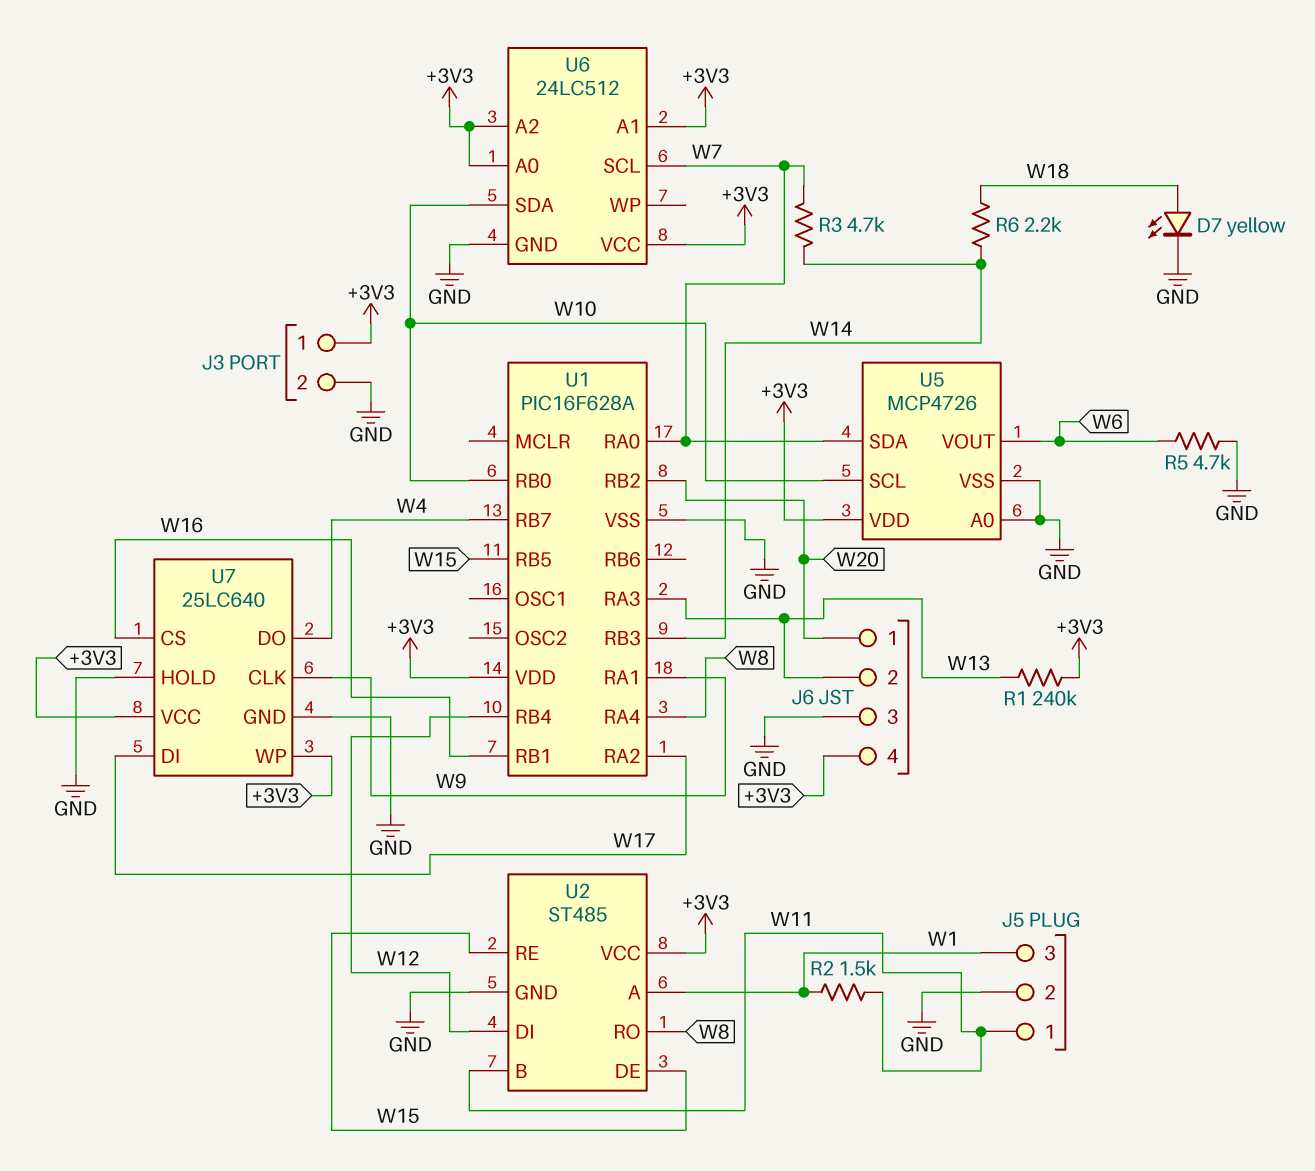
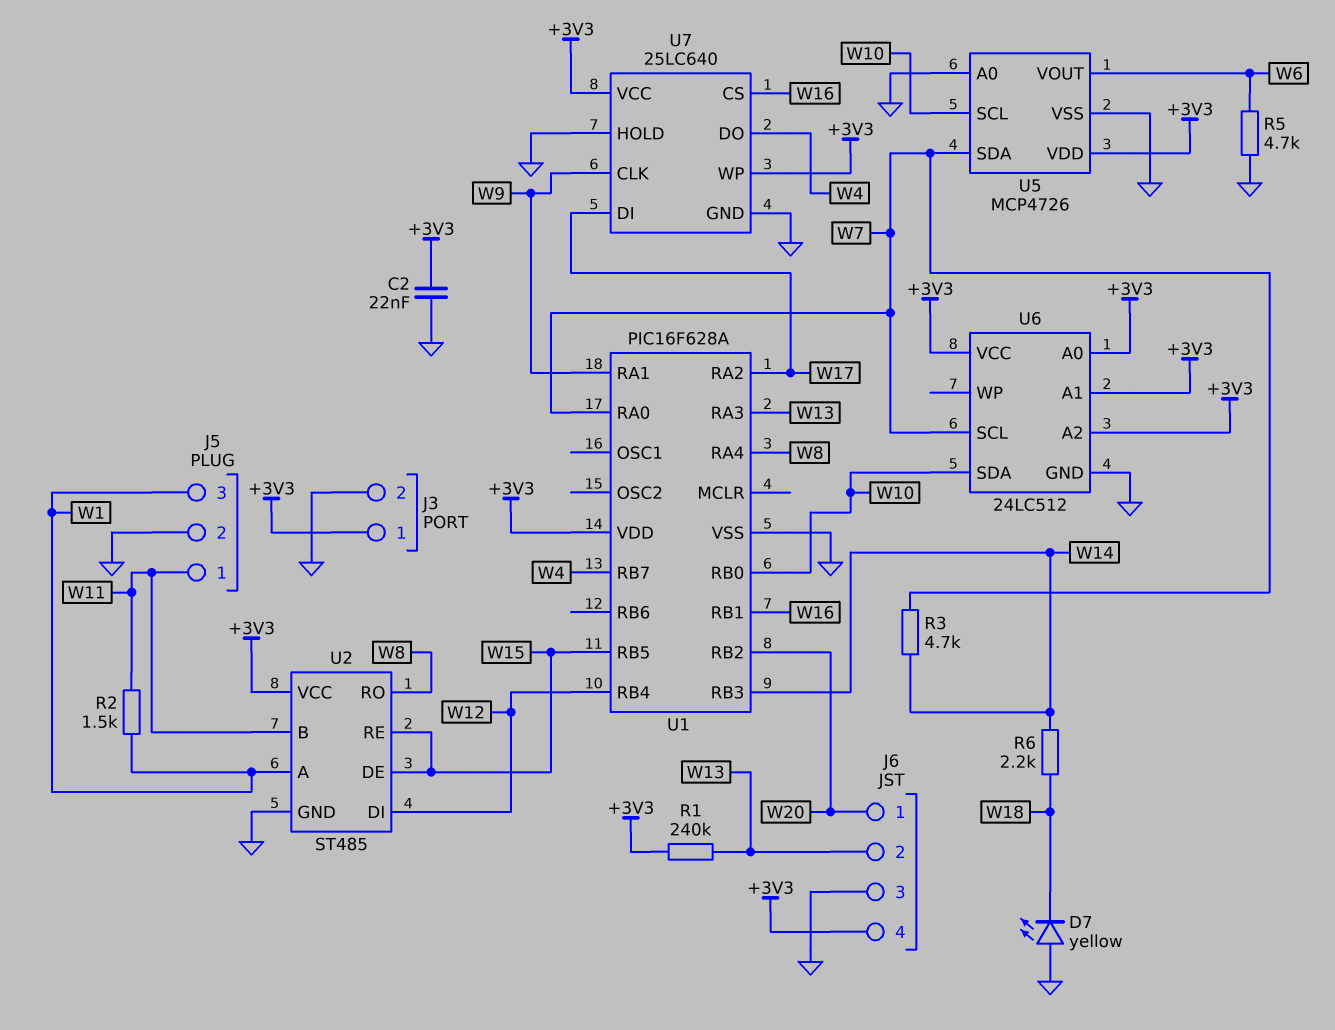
C2: none -> 22nF (+3V3, GND)
D7: LED yellow (A W18, K GND) -> LED yellow (A GND, K W18)

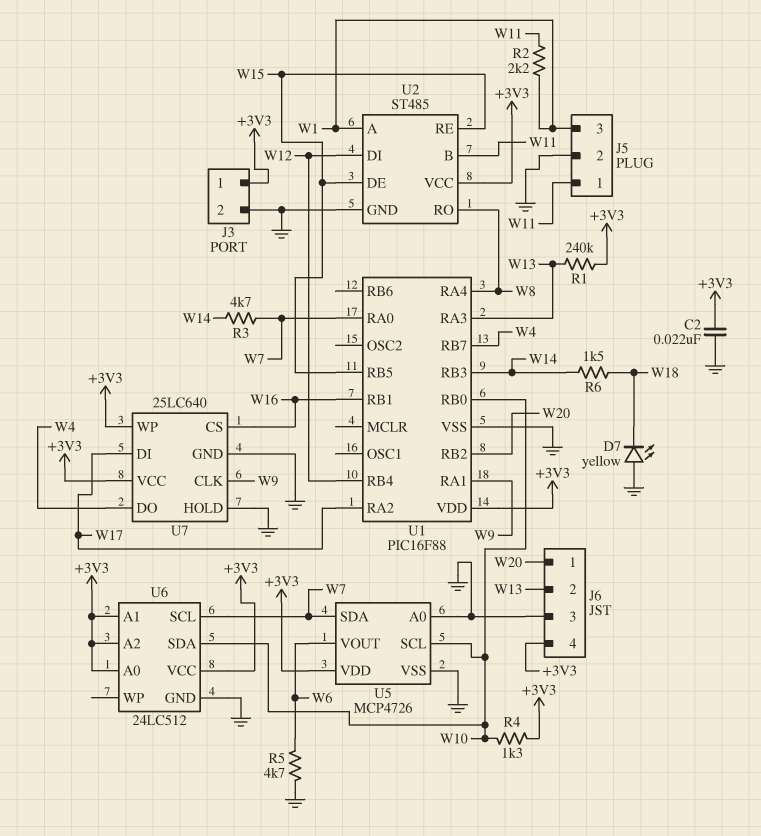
R2: 1.5k (W1, W11) -> 2.2k (W1, W11)
R4: none -> 1.3k (+3V3, W10)
R6: 2.2k (W14, W18) -> 1.5k (W14, W18)
U1: PIC16F628A -> PIC16F88

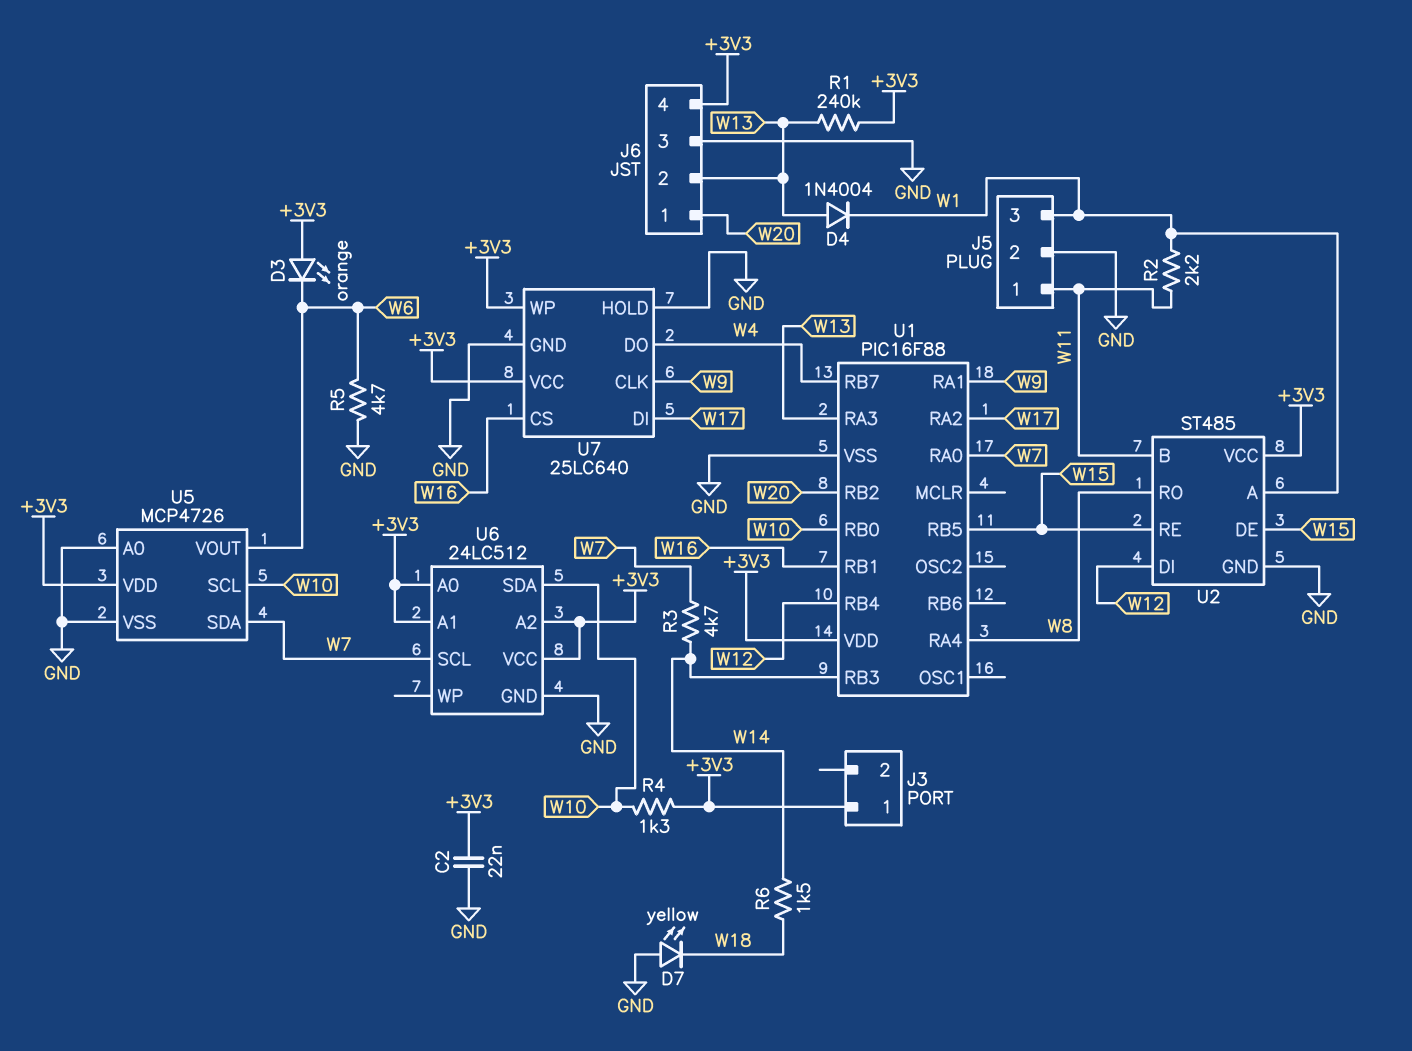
D3: none -> LED orange (A +3V3, K W6)
D4: none -> diode 1N4004 (A W13, K W1)
J3 pin 2: GND -> none

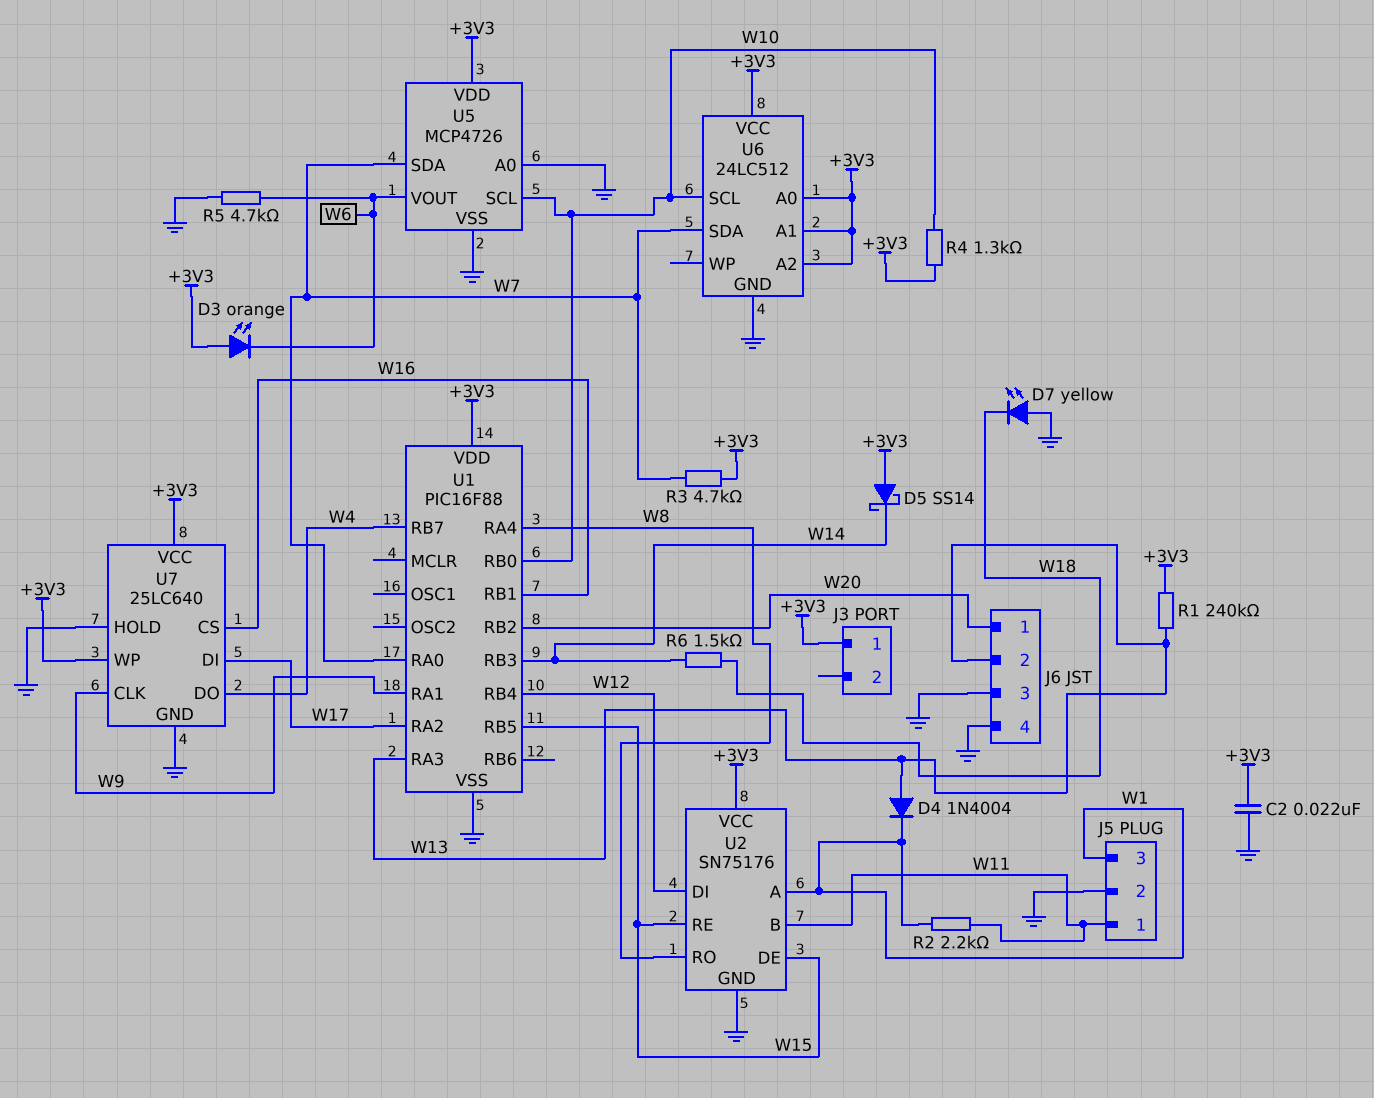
D5: none -> schottky SS14 (A +3V3, K W14)
J6 pin 4: +3V3 -> GND
R3: 4.7k (W7, W14) -> 4.7k (+3V3, W7)
U2: ST485 -> SN75176
U6 pin SCL: W7 -> W10
U6 pin SDA: W10 -> W7

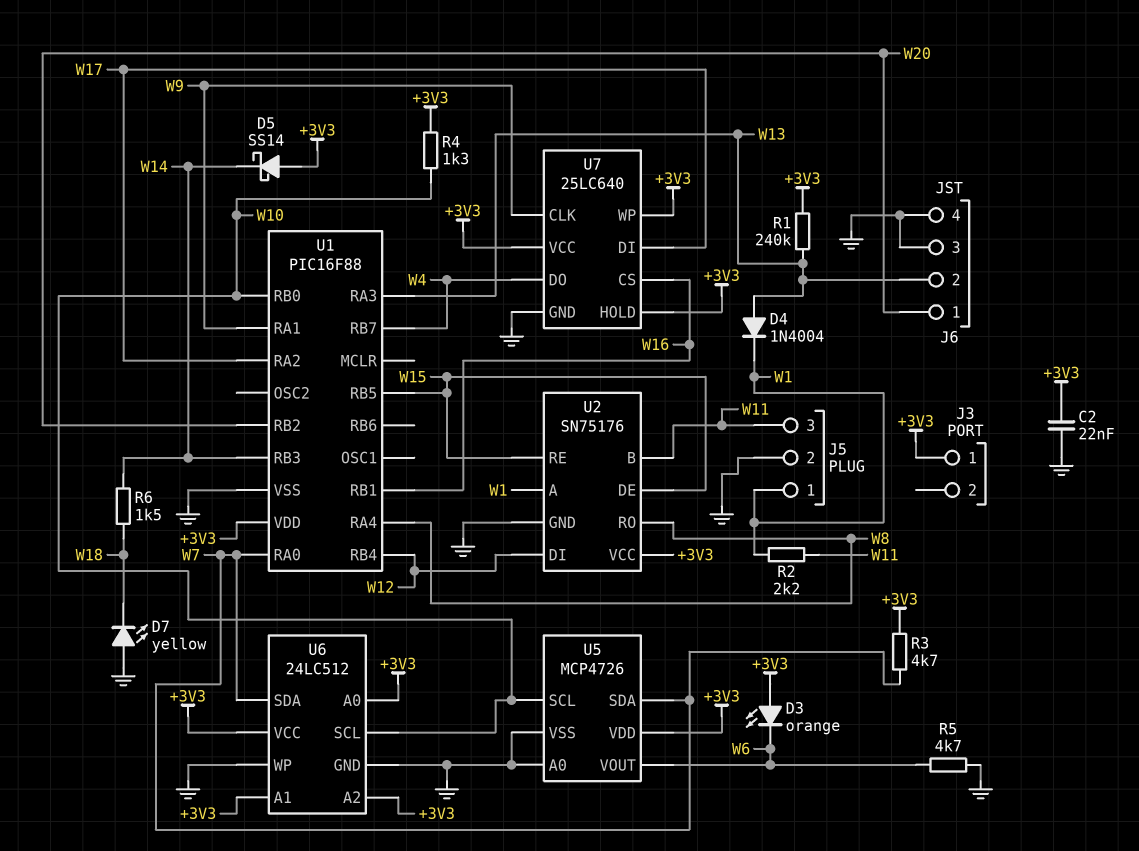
J5 pin 1: W11 -> W1
J5 pin 3: W1 -> W11
U6 pin WP: none -> GND
U7 pin HOLD: GND -> +3V3

